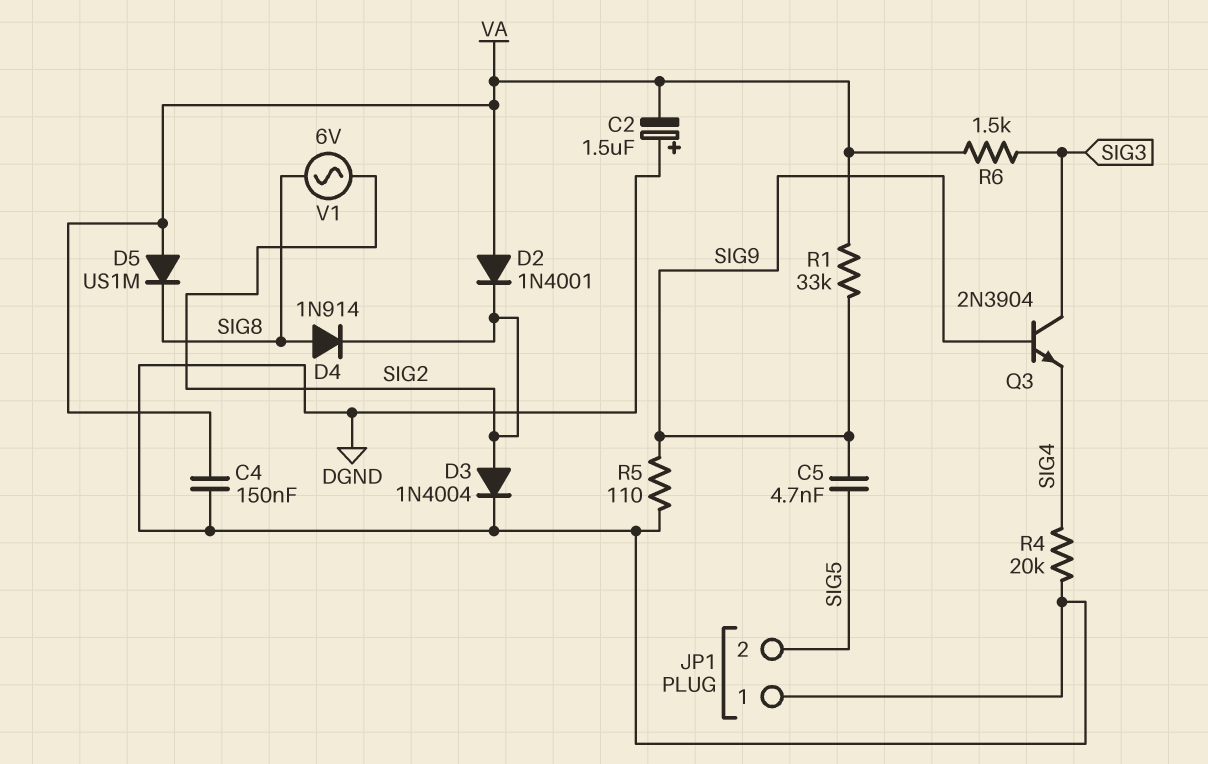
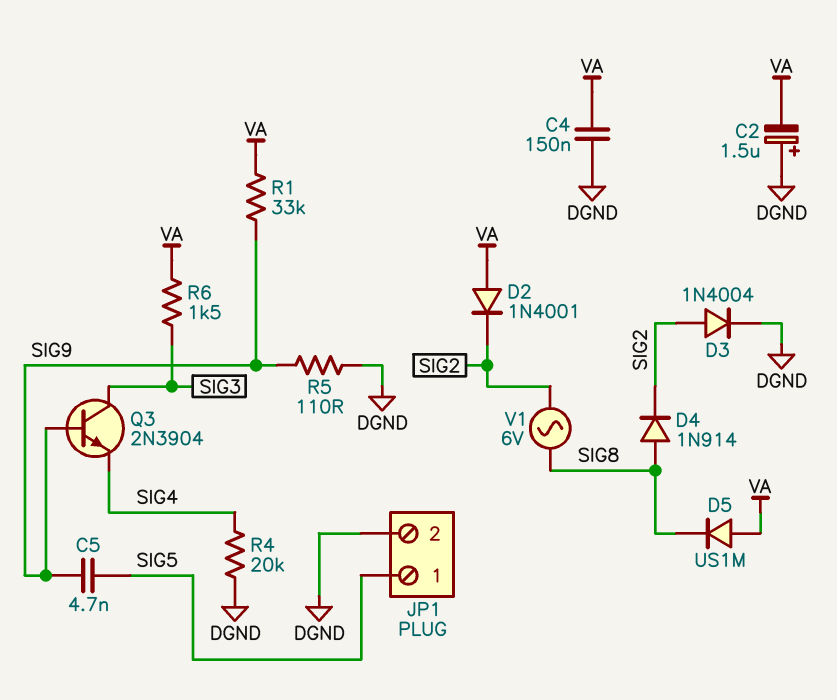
JP1 pin 1: DGND -> SIG5
JP1 pin 2: SIG5 -> DGND

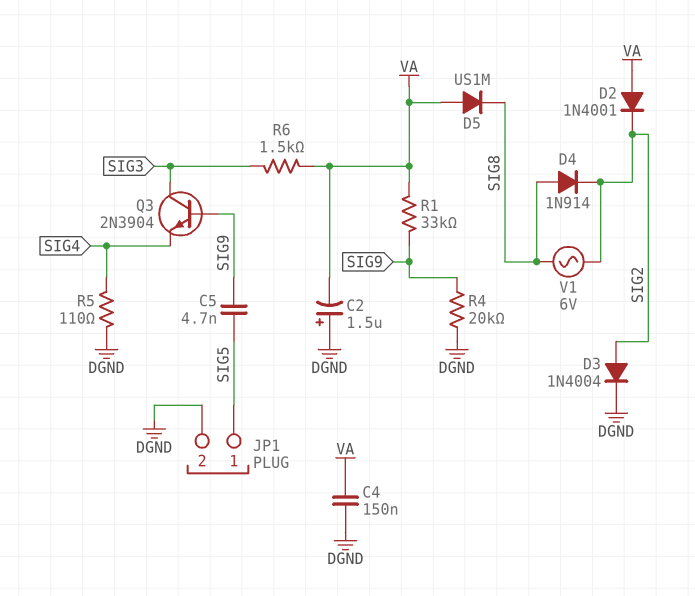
R4: 20k (DGND, SIG4) -> 20k (DGND, SIG9)
R5: 110 (DGND, SIG9) -> 110 (DGND, SIG4)

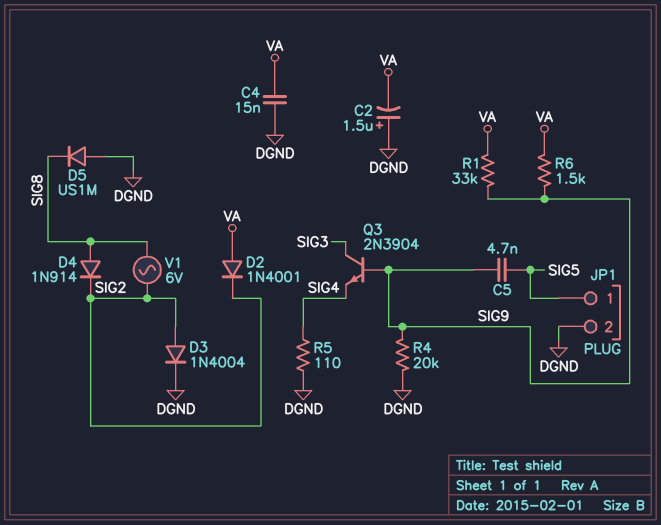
C4: 150nF (DGND, VA) -> 15nF (DGND, VA)
D5: diode US1M (A VA, K SIG8) -> diode US1M (A DGND, K SIG8)
R6: 1.5k (SIG3, VA) -> 1.5k (SIG9, VA)

